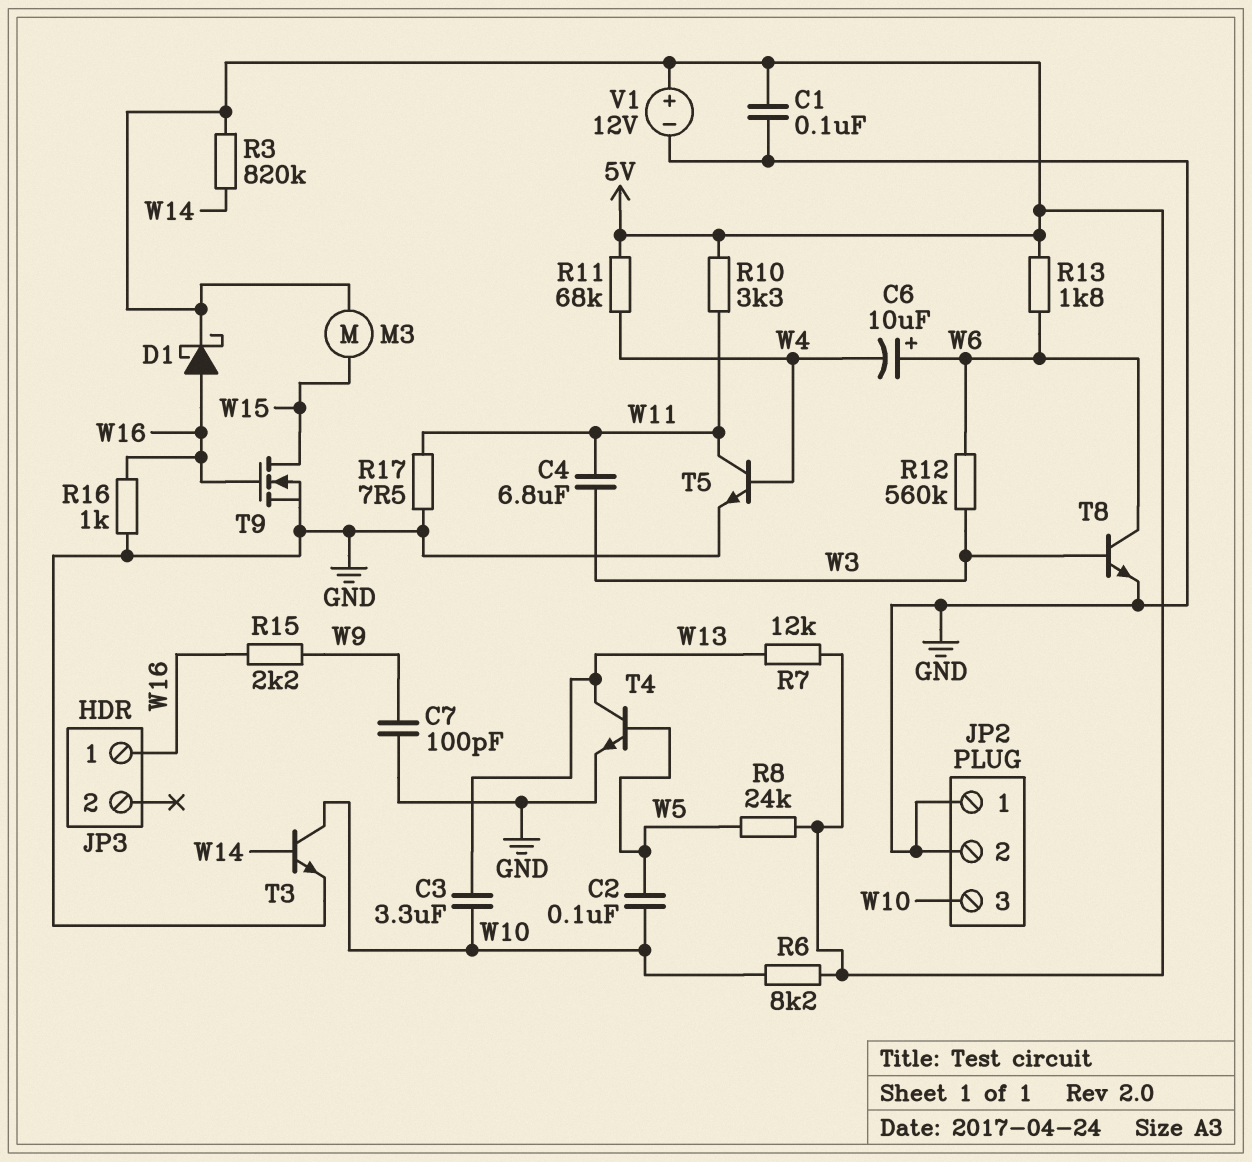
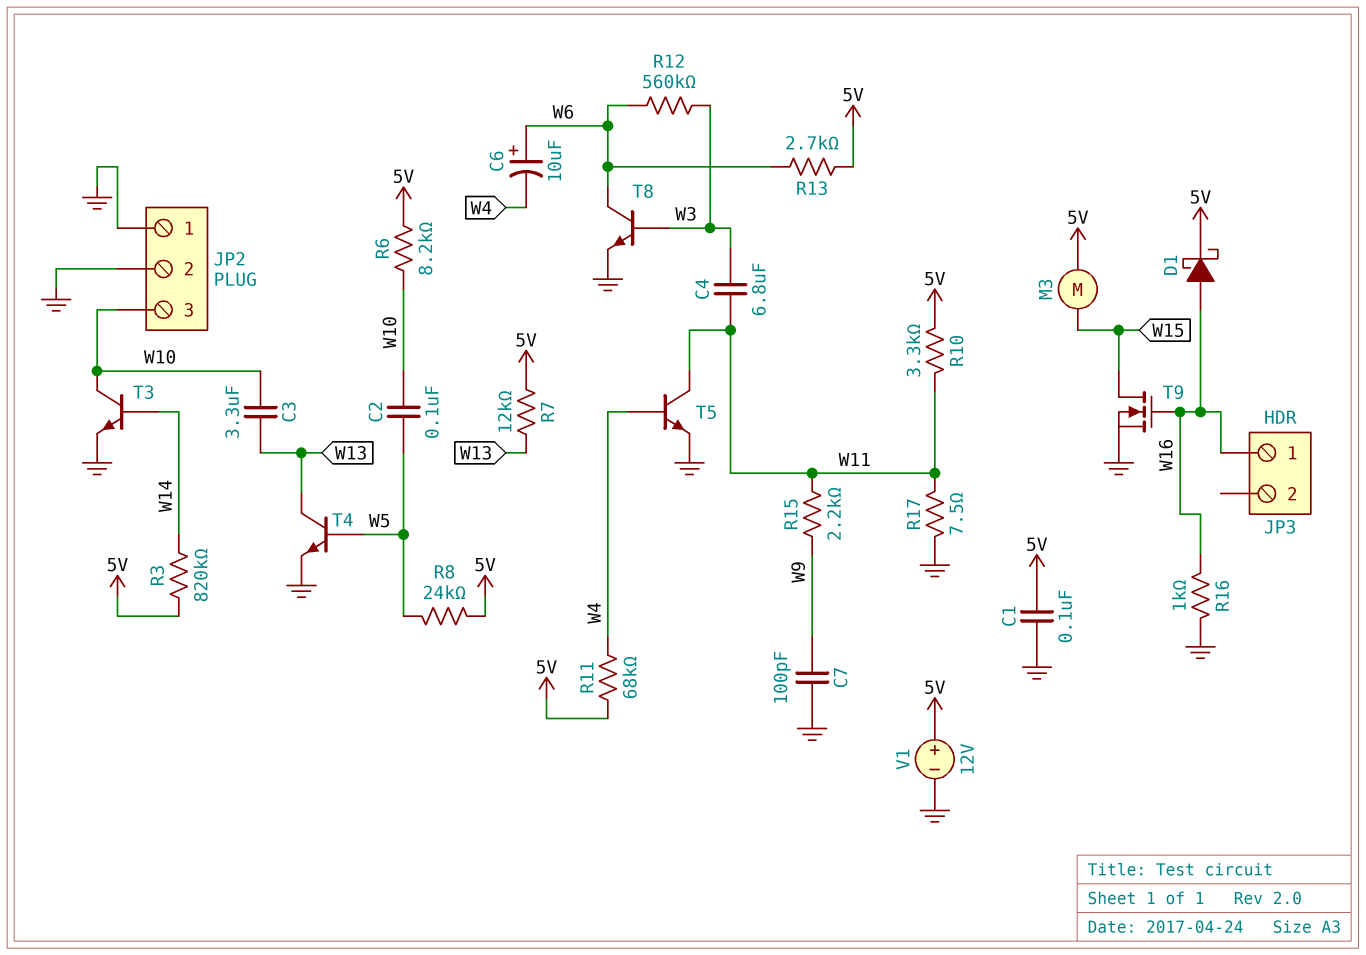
R13: 1.8k (5V, W6) -> 2.7k (5V, W6)
R15: 2.2k (W9, W16) -> 2.2k (W9, W11)

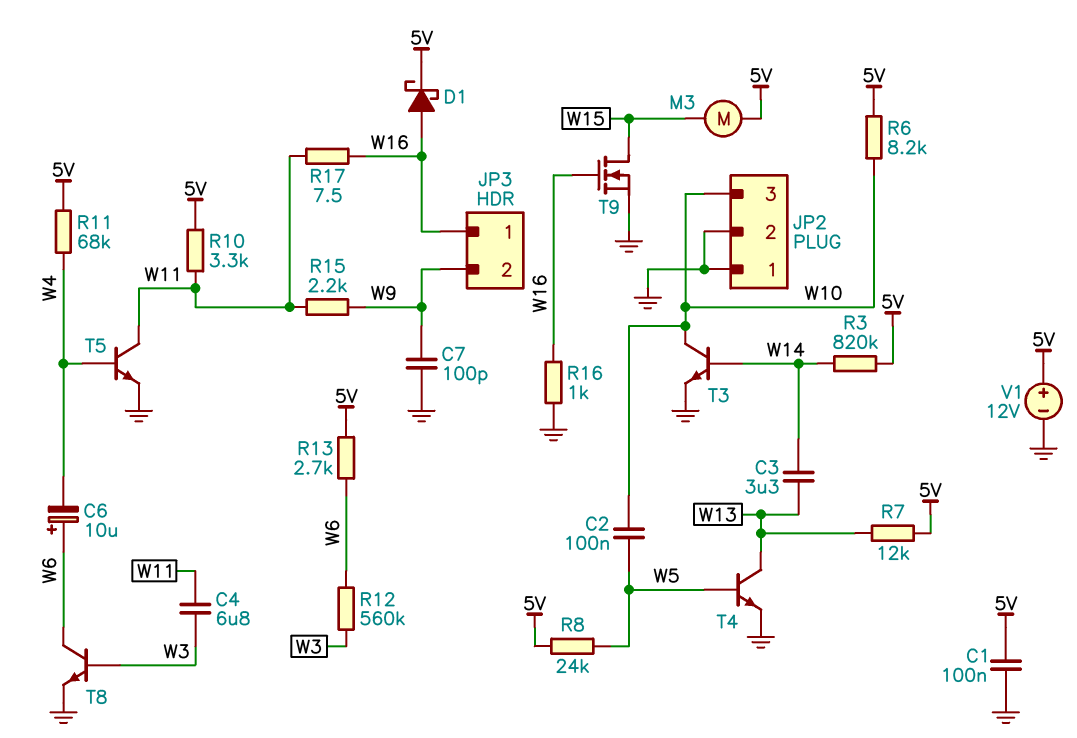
C3: 3.3uF (W10, W13) -> 3.3uF (W13, W14)
JP3 pin 2: none -> W9
R17: 7.5 (GND, W11) -> 7.5 (W11, W16)

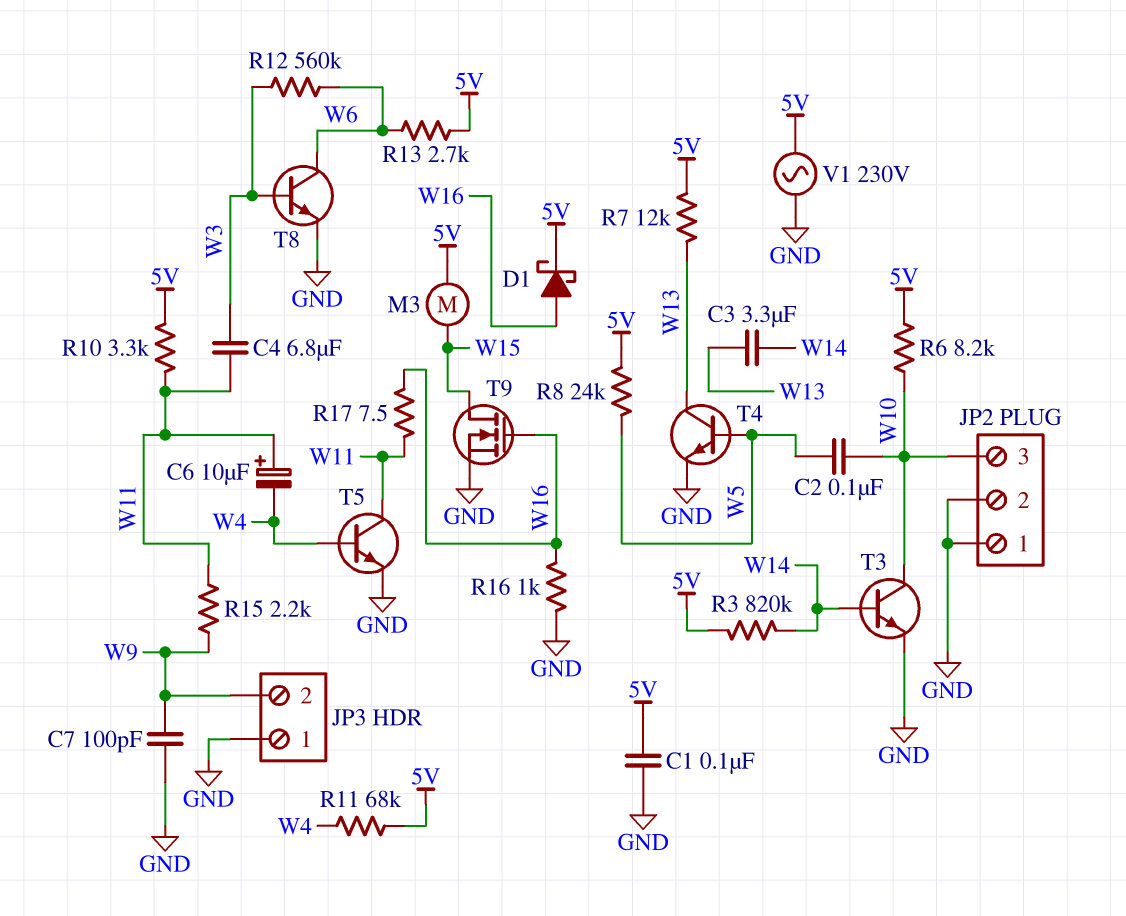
C6: 10uF (plus W6, minus W4) -> 10uF (plus W11, minus W4)
JP3 pin 1: W16 -> GND
V1: 12V (plus 5V, minus GND) -> AC 230V (5V, GND)

